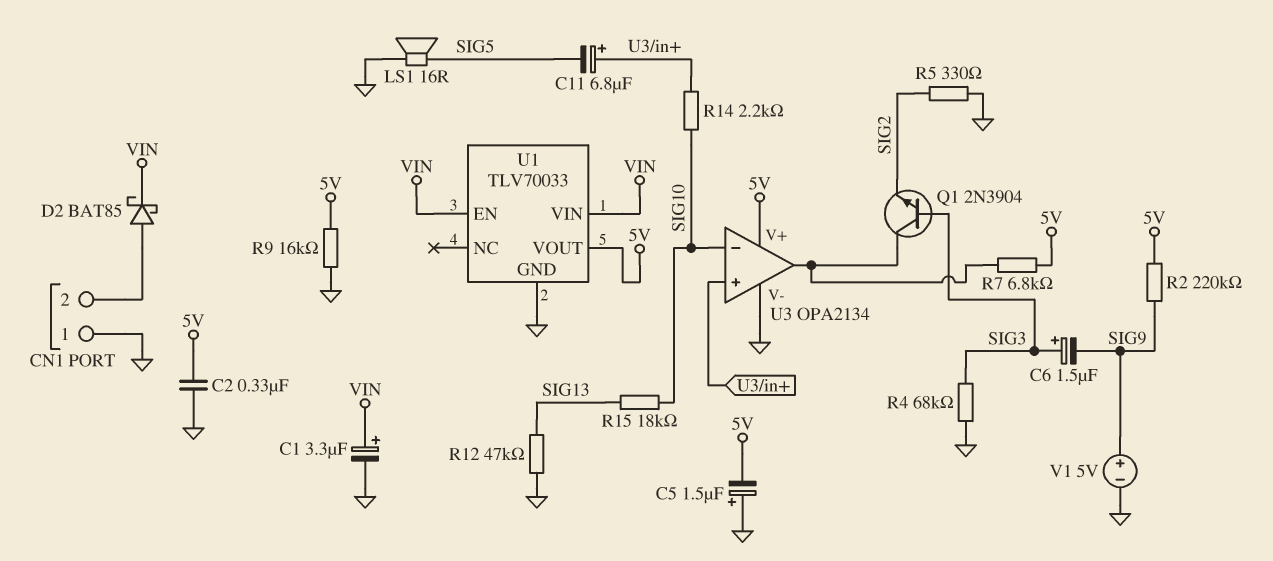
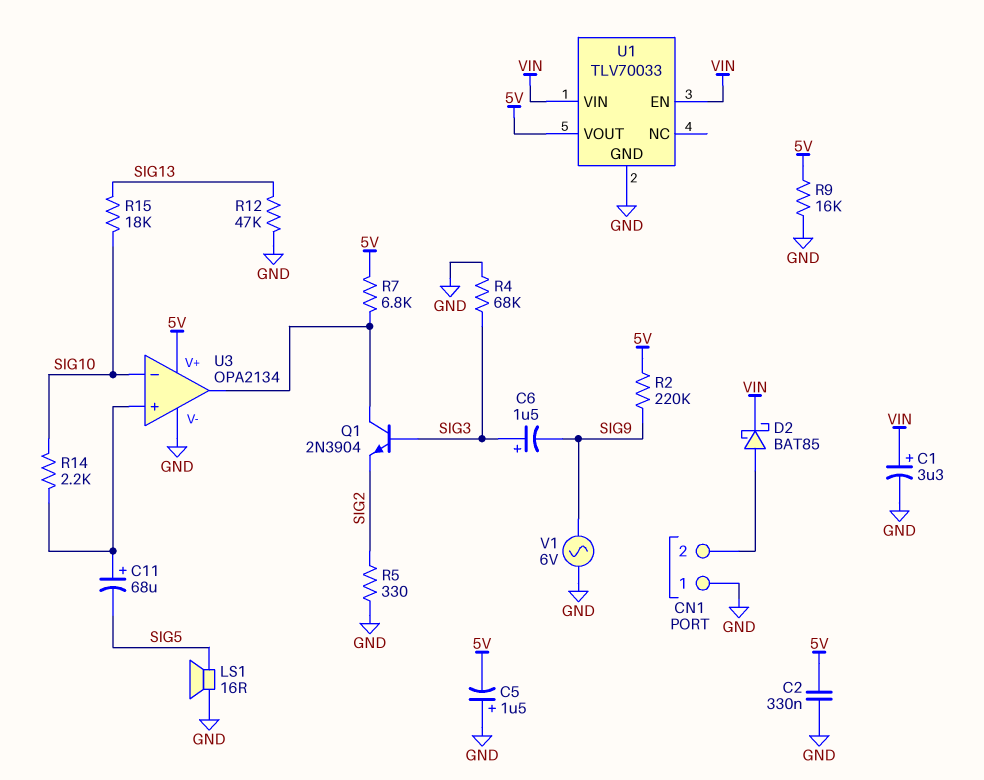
C11: 6.8uF (plus U3/in+, minus SIG5) -> 68uF (plus U3/in+, minus SIG5)
V1: 5V (plus SIG9, minus GND) -> AC 6V (GND, SIG9)

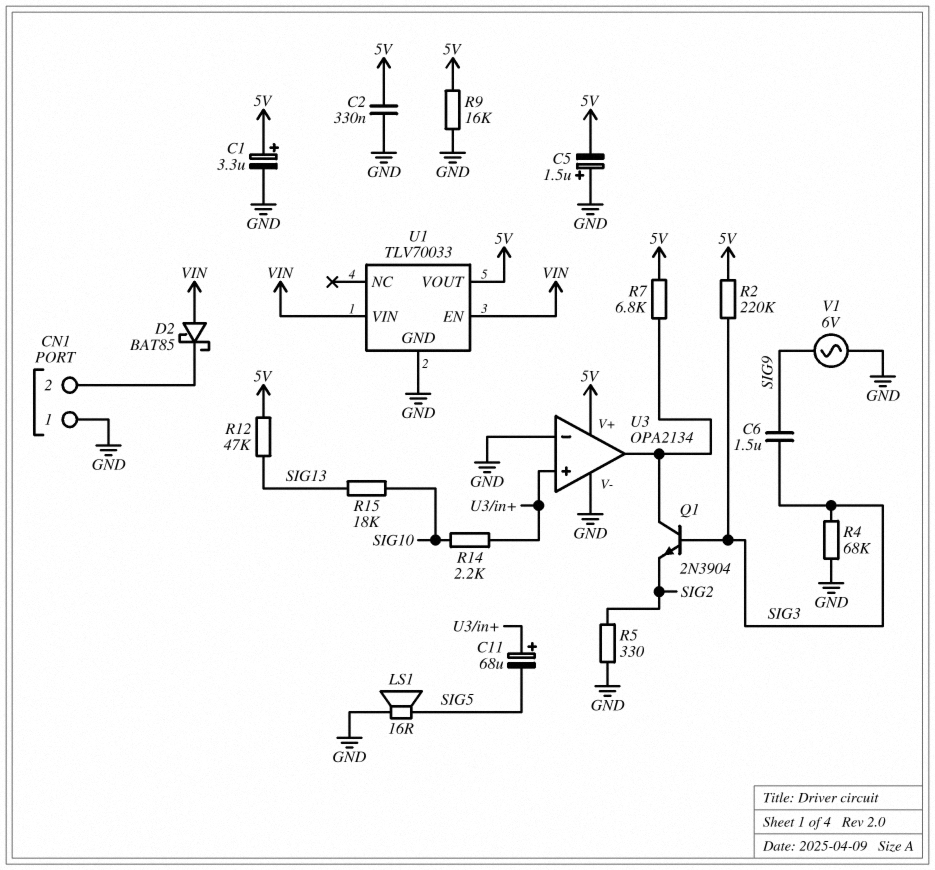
C1: 3.3uF (plus VIN, minus GND) -> 3.3uF (plus 5V, minus GND)
C6: 1.5uF (plus SIG3, minus SIG9) -> 1.5uF (SIG3, SIG9)
D2: schottky BAT85 (A CN1/2, K VIN) -> schottky BAT85 (A VIN, K CN1/2)
R2: 220k (5V, SIG9) -> 220k (5V, SIG3)
R12: 47k (GND, SIG13) -> 47k (5V, SIG13)
U3 pin in-: SIG10 -> GND

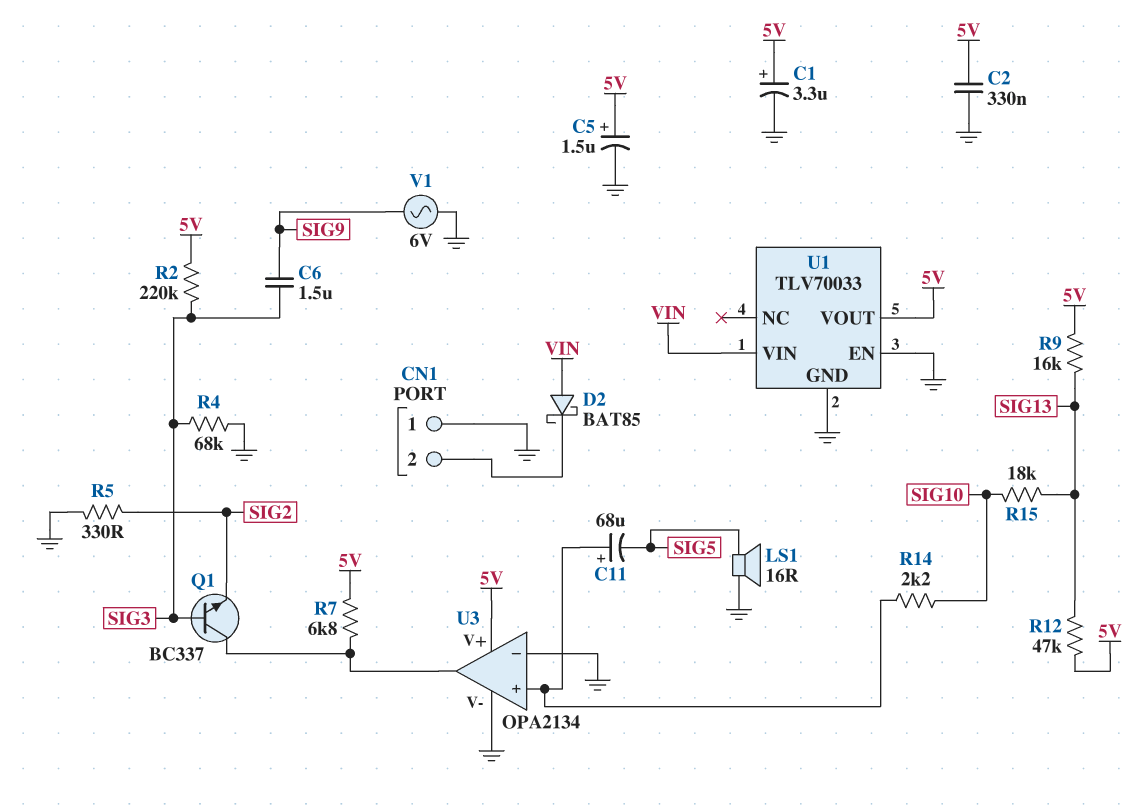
C5: 1.5uF (plus GND, minus 5V) -> 1.5uF (plus 5V, minus GND)
Q1: NPN 2N3904 (B SIG3, C U3/out, E SIG2) -> NPN BC337 (B SIG3, C U3/out, E SIG2)
R9: 16k (5V, GND) -> 16k (5V, SIG13)
U1 pin EN: VIN -> GND

